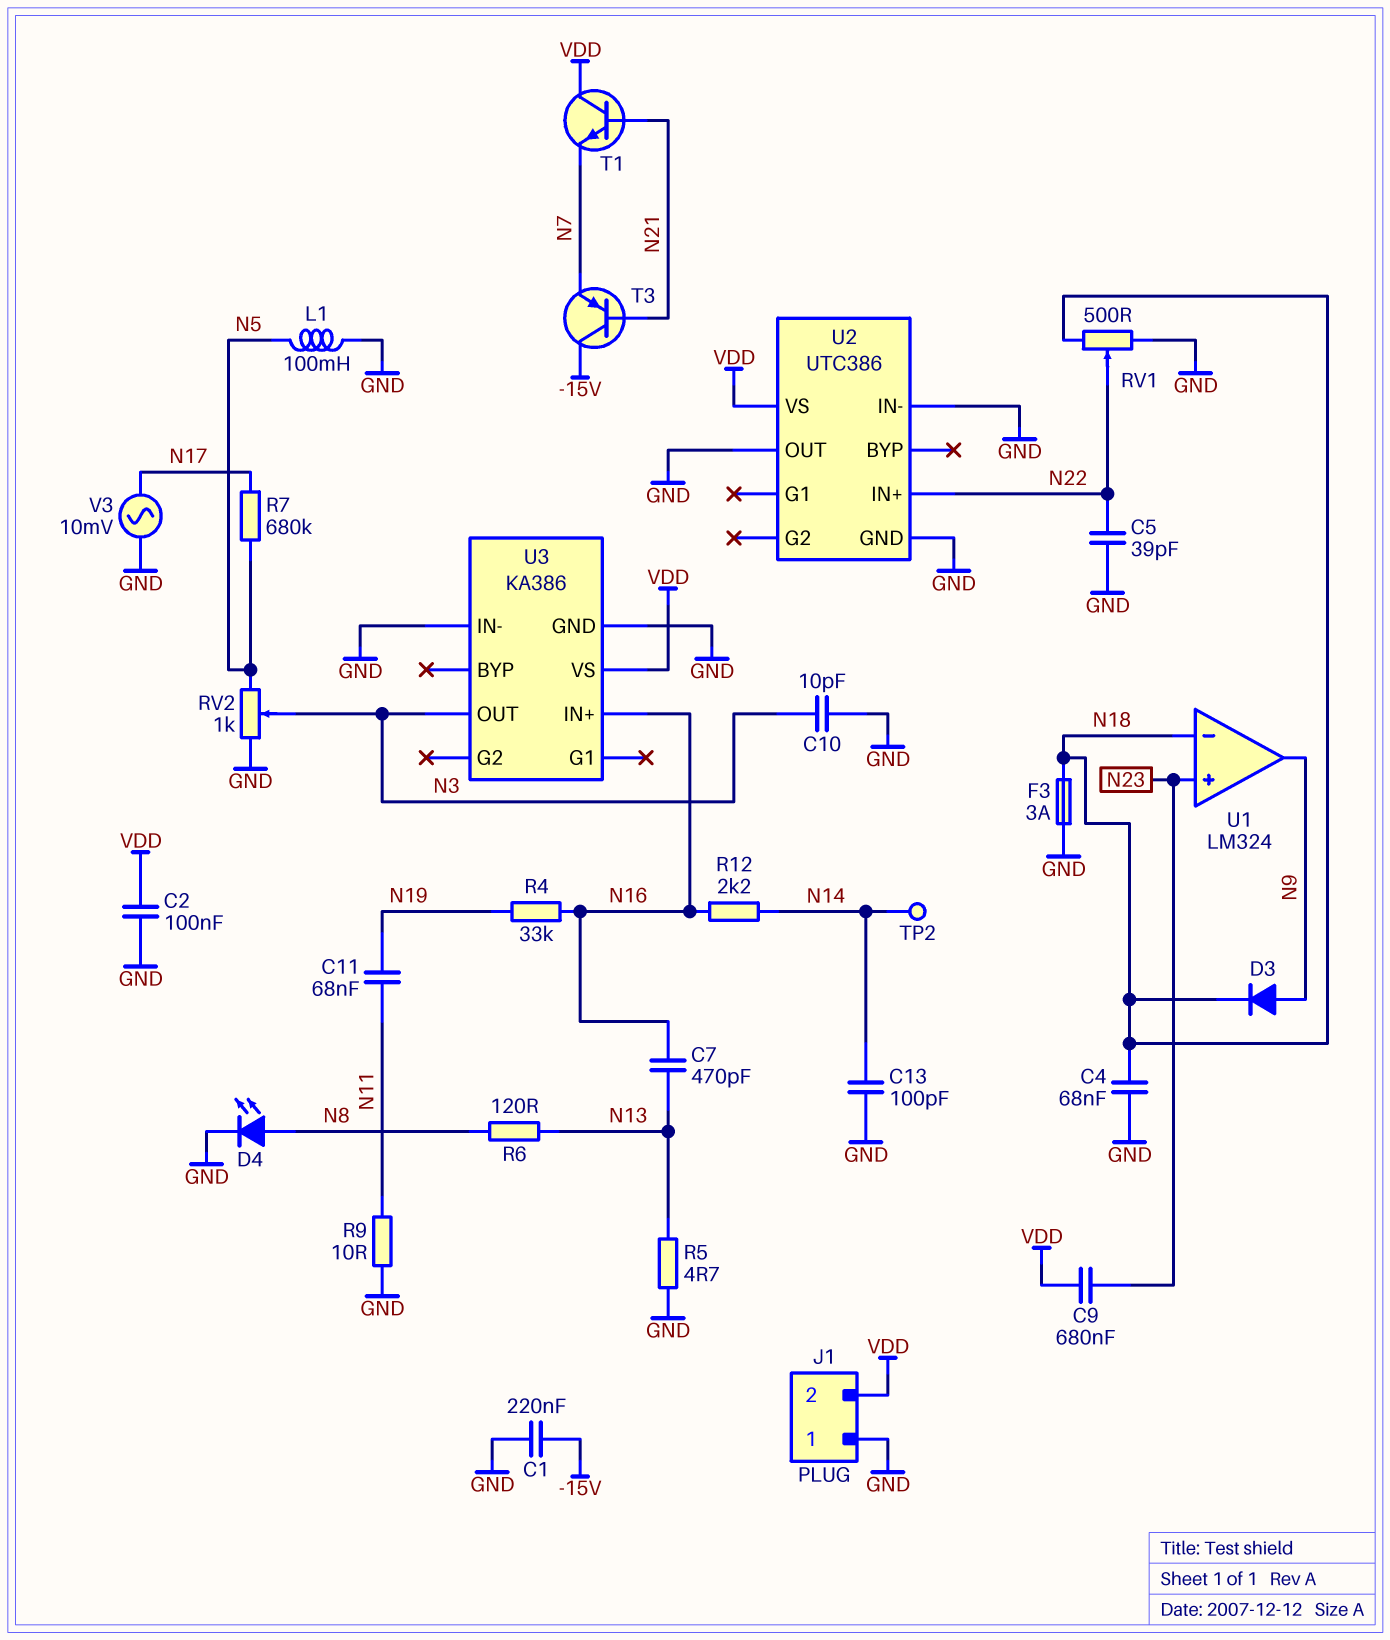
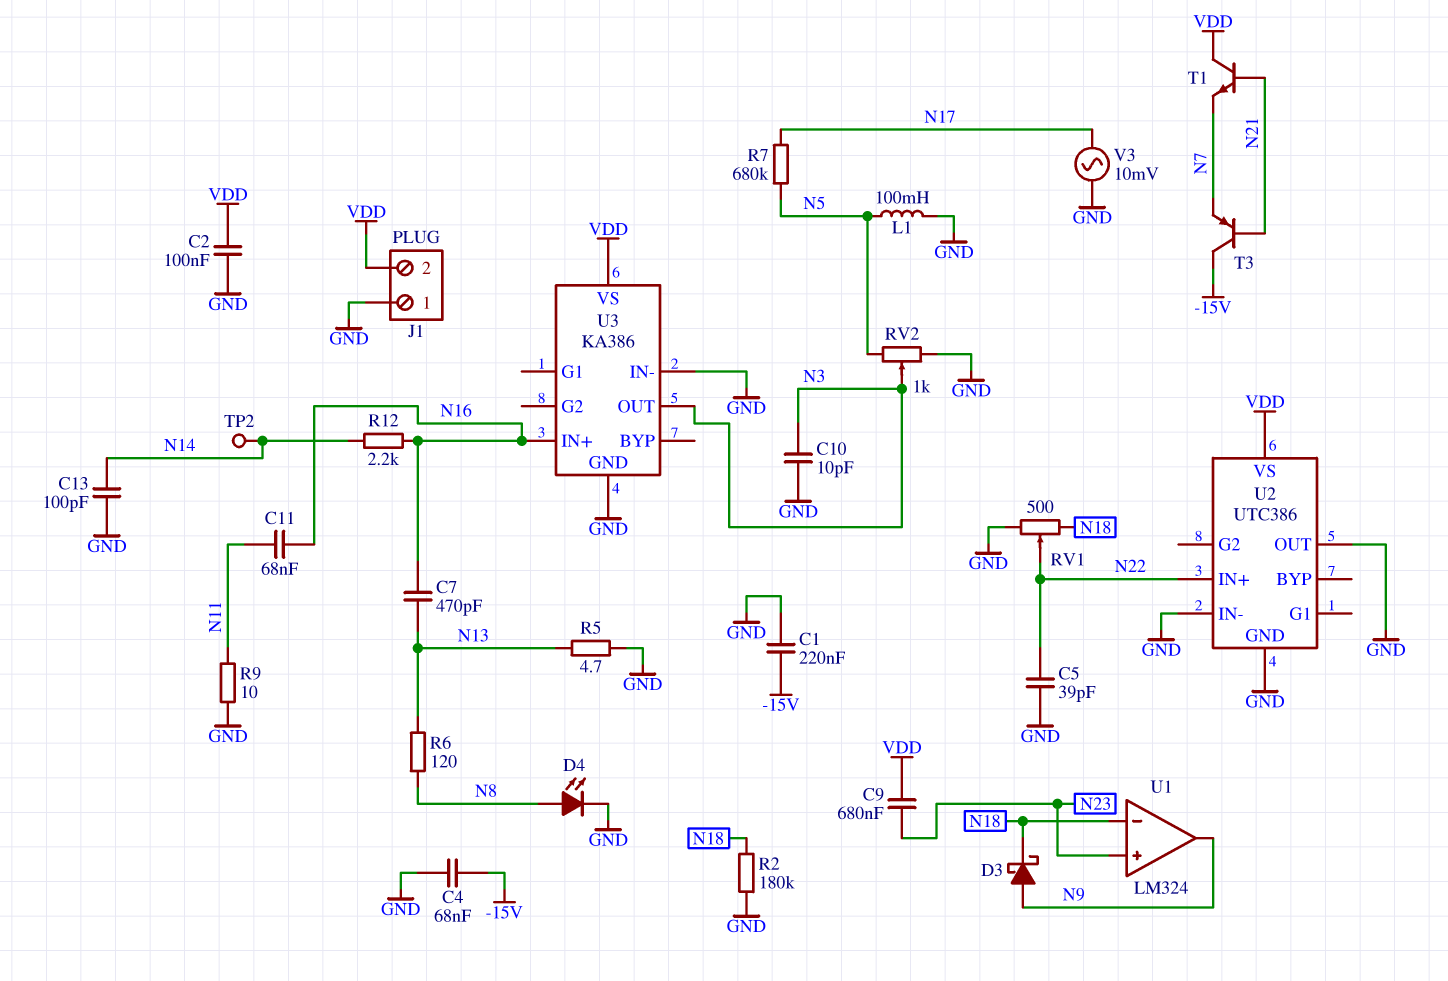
C4: 68nF (GND, N18) -> 68nF (-15V, GND)
C11: 68nF (N11, N19) -> 68nF (N11, N16)
D3: diode (A N9, K N18) -> schottky (A N9, K N18)
F3: 3A (GND, N18) -> none
R2: none -> 180k (GND, N18)
R4: 33k (N16, N19) -> none

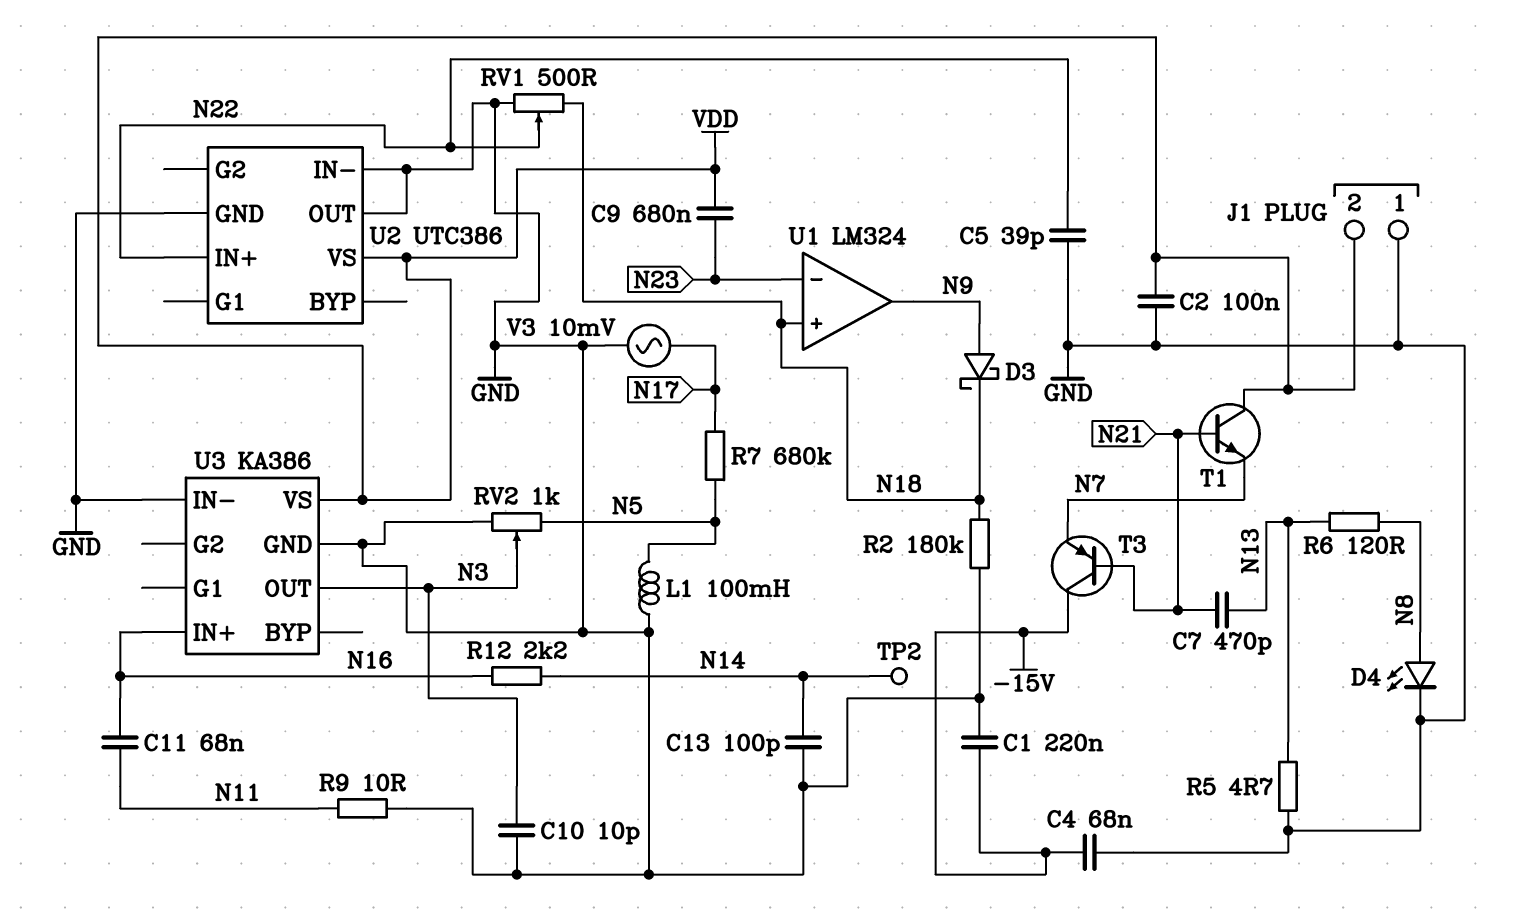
C7: 470pF (N13, N16) -> 470pF (N13, N21)
U1 pin in+: N23 -> N18
U1 pin in-: N18 -> N23

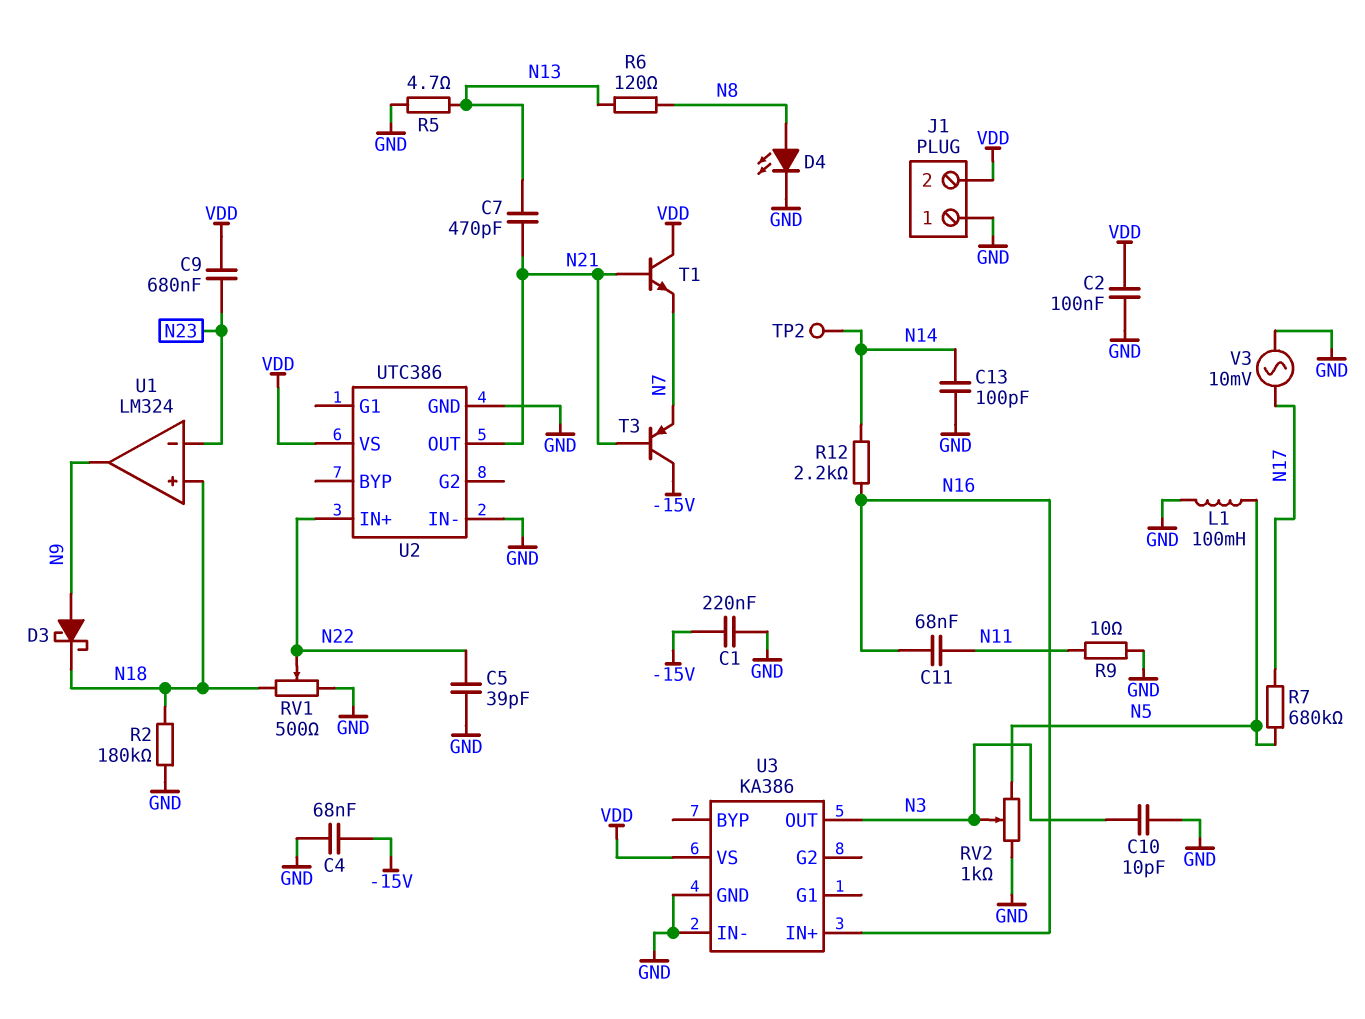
U2 pin OUT: GND -> N21

